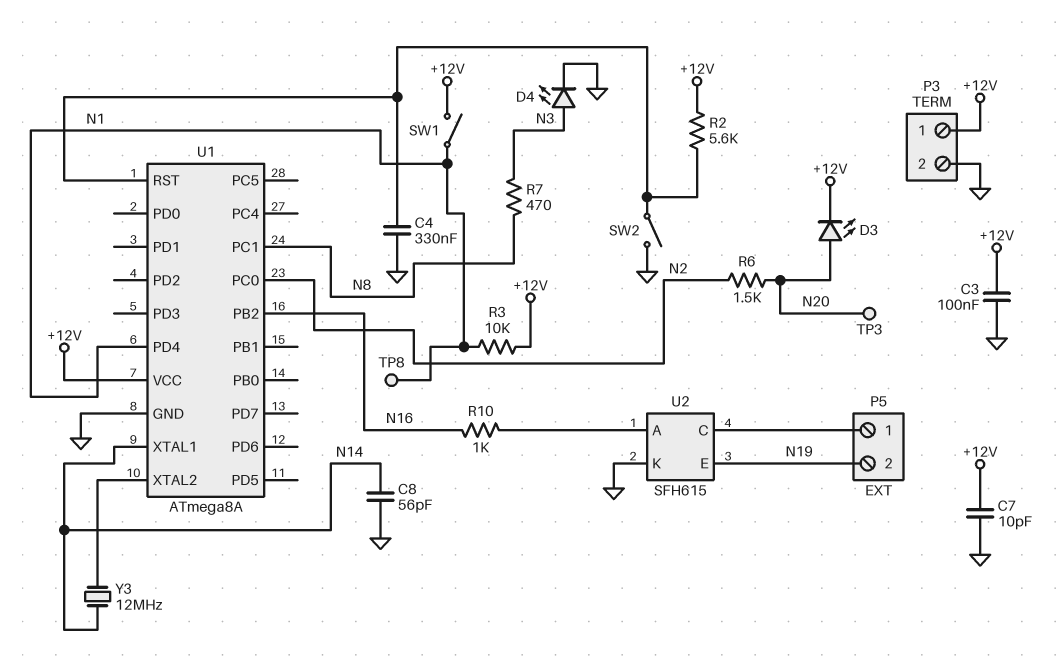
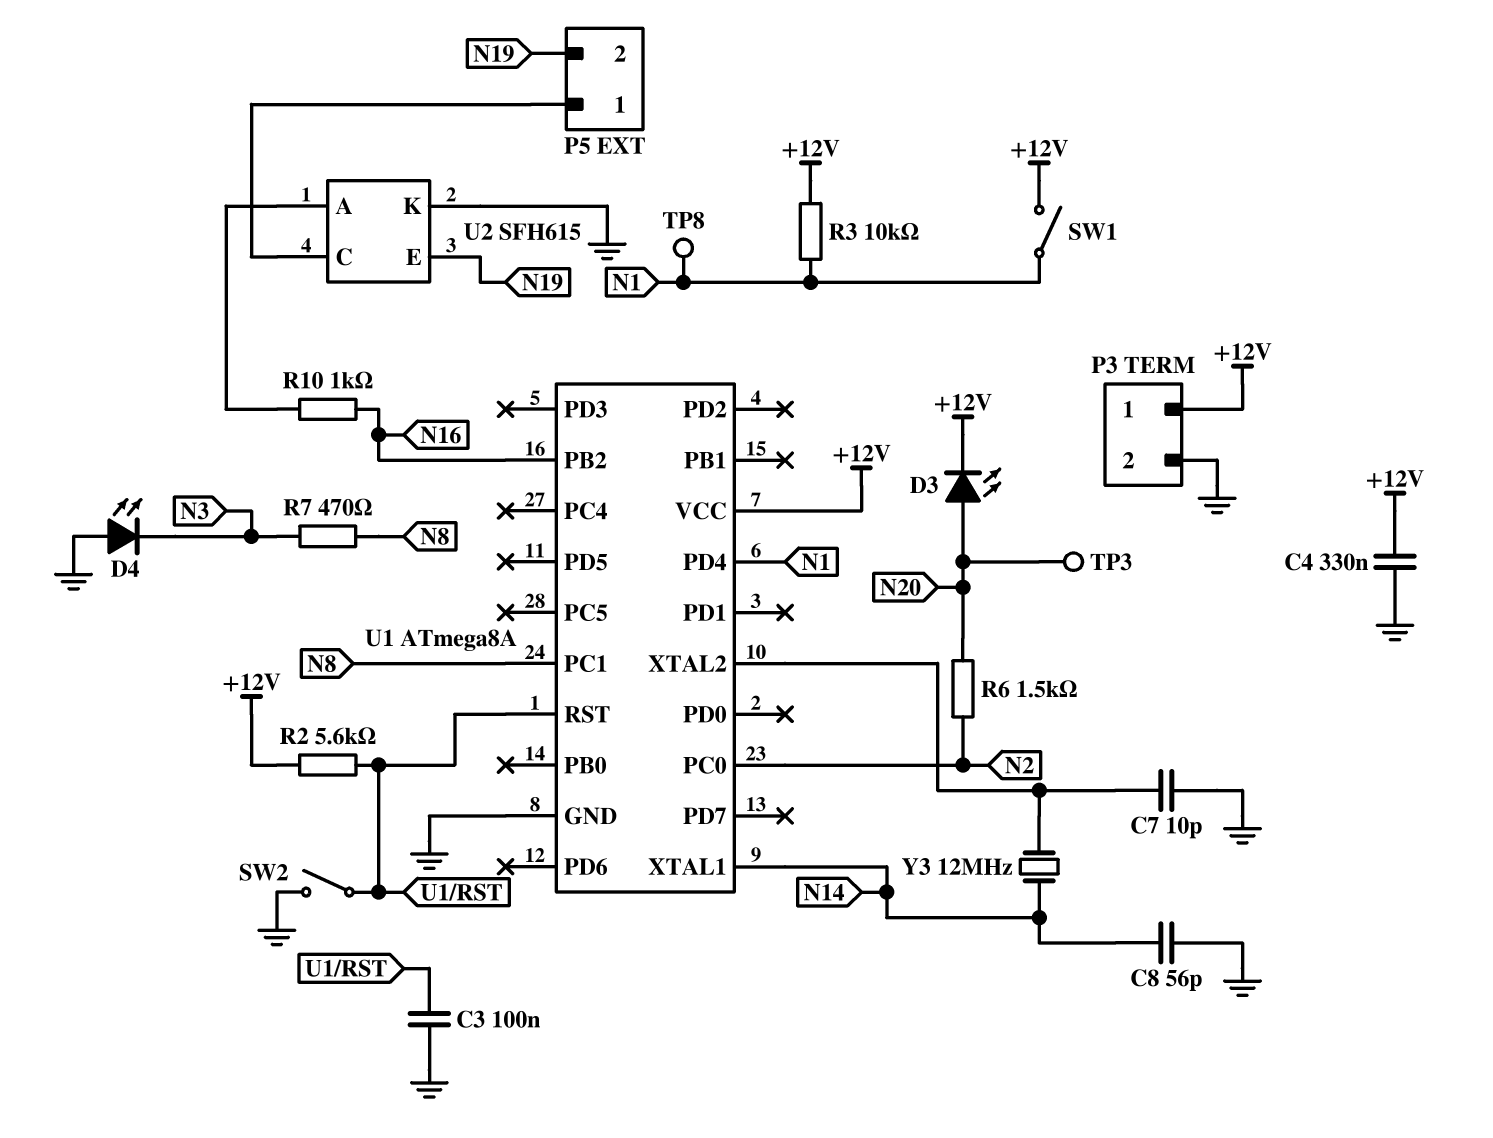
C3: 100nF (+12V, GND) -> 100nF (GND, U1/RST)
C4: 330nF (GND, U1/RST) -> 330nF (+12V, GND)
C7: 10pF (+12V, GND) -> 10pF (GND, U1/XTAL2)
D4: LED (A N3, K GND) -> LED (A GND, K N3)

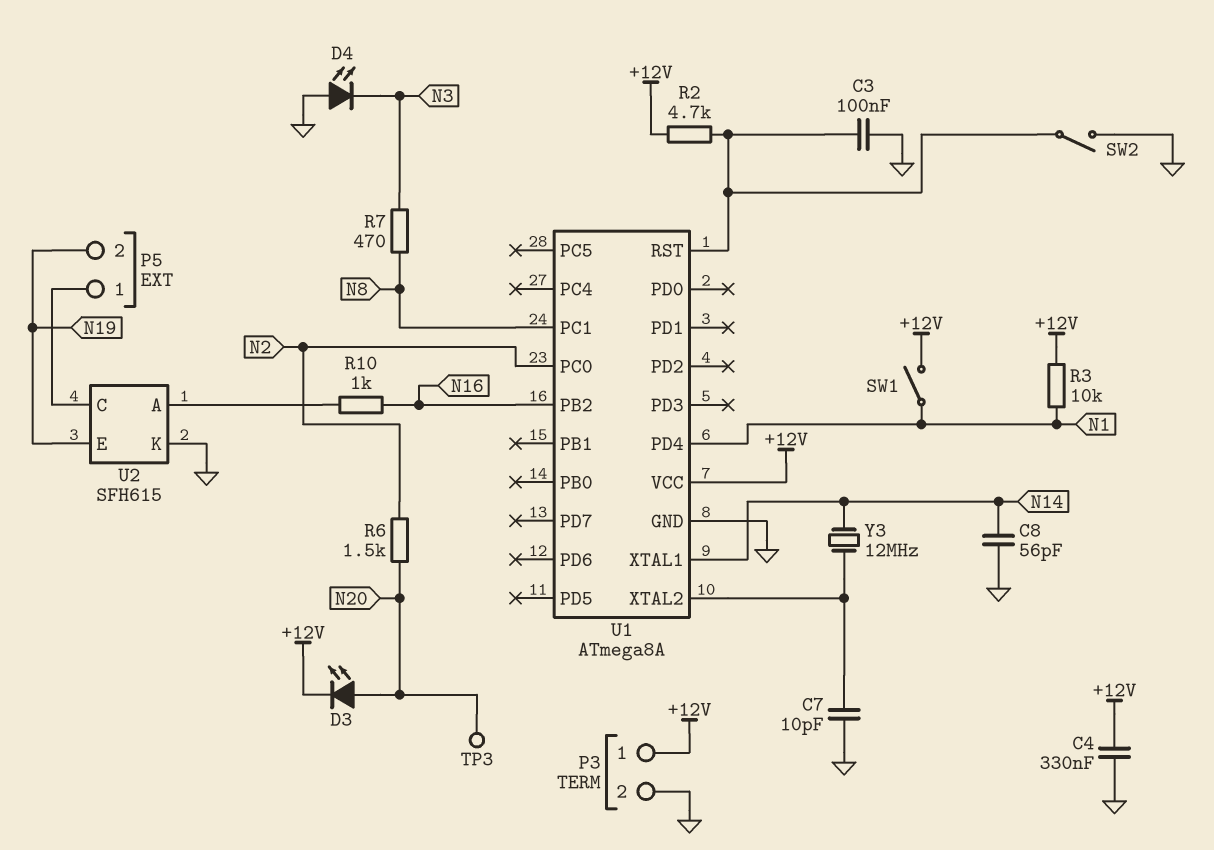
R2: 5.6k (+12V, U1/RST) -> 4.7k (+12V, U1/RST)
TP8: test point (N1) -> none

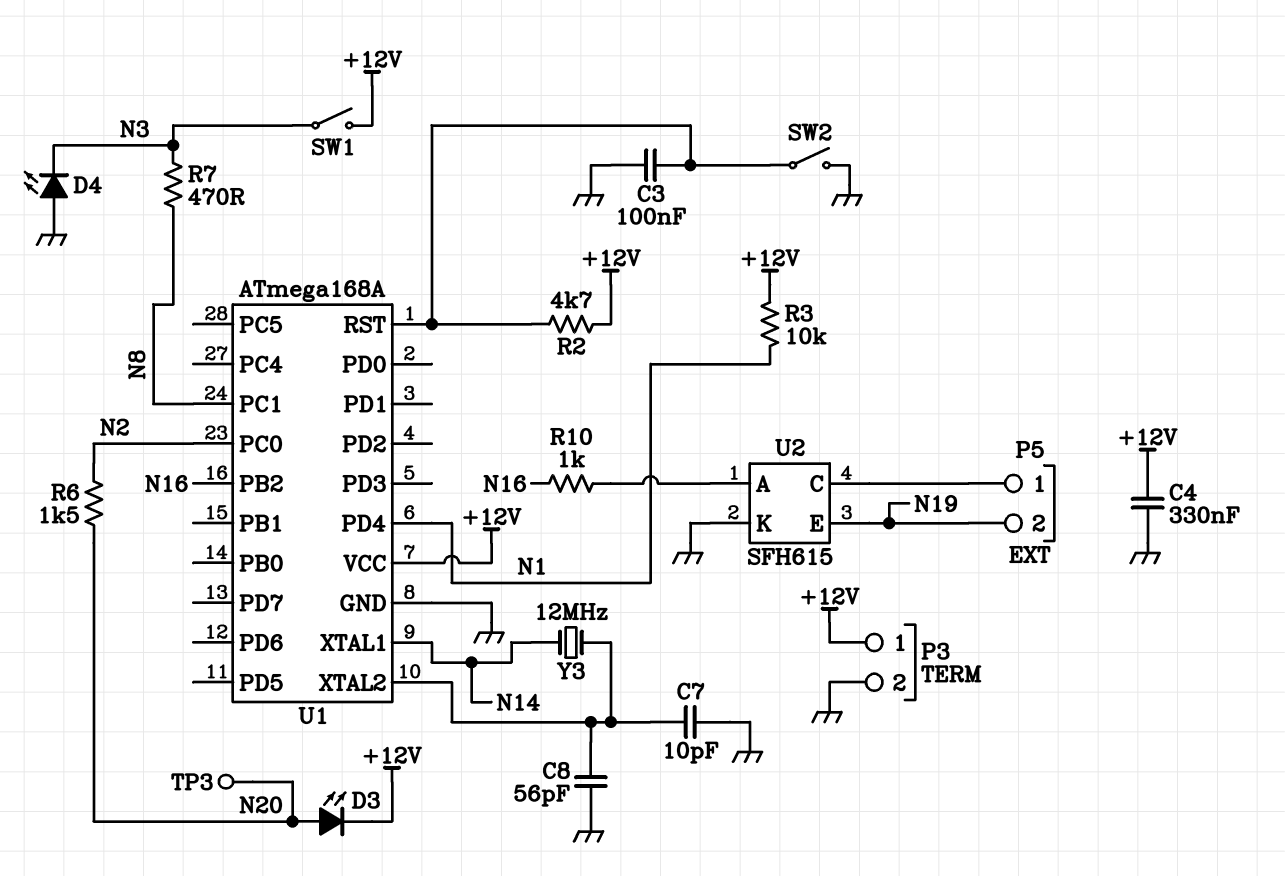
C8: 56pF (GND, N14) -> 56pF (GND, U1/XTAL2)
SW1: switch (+12V, N1) -> switch (+12V, N3)
U1: ATmega8A -> ATmega168A

